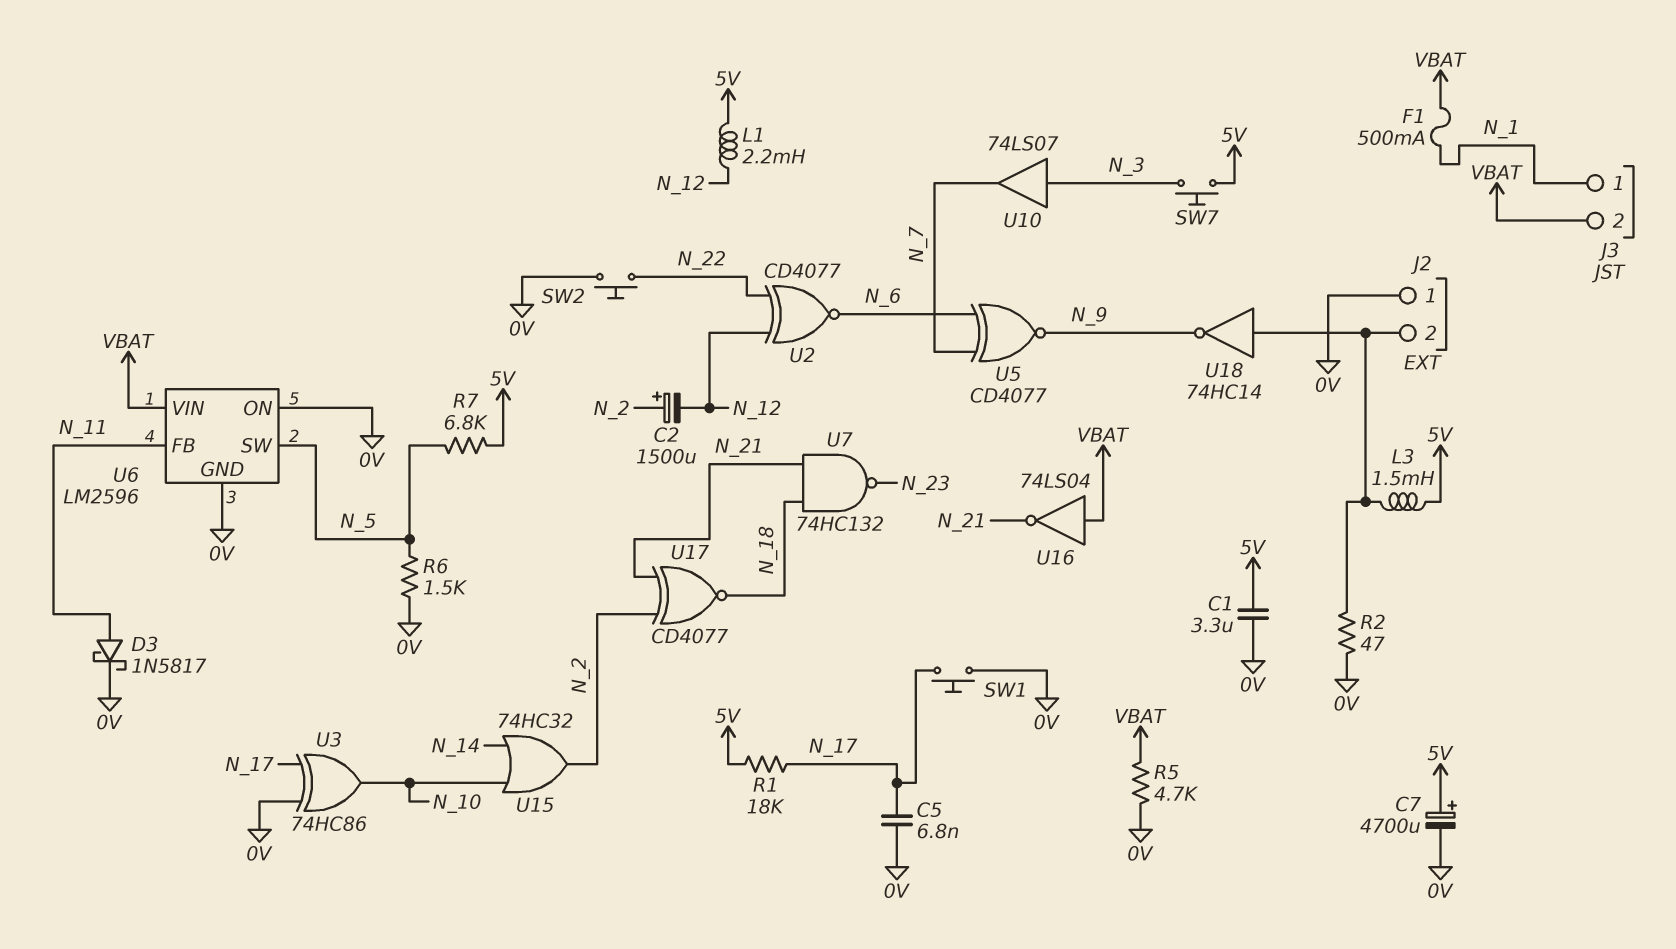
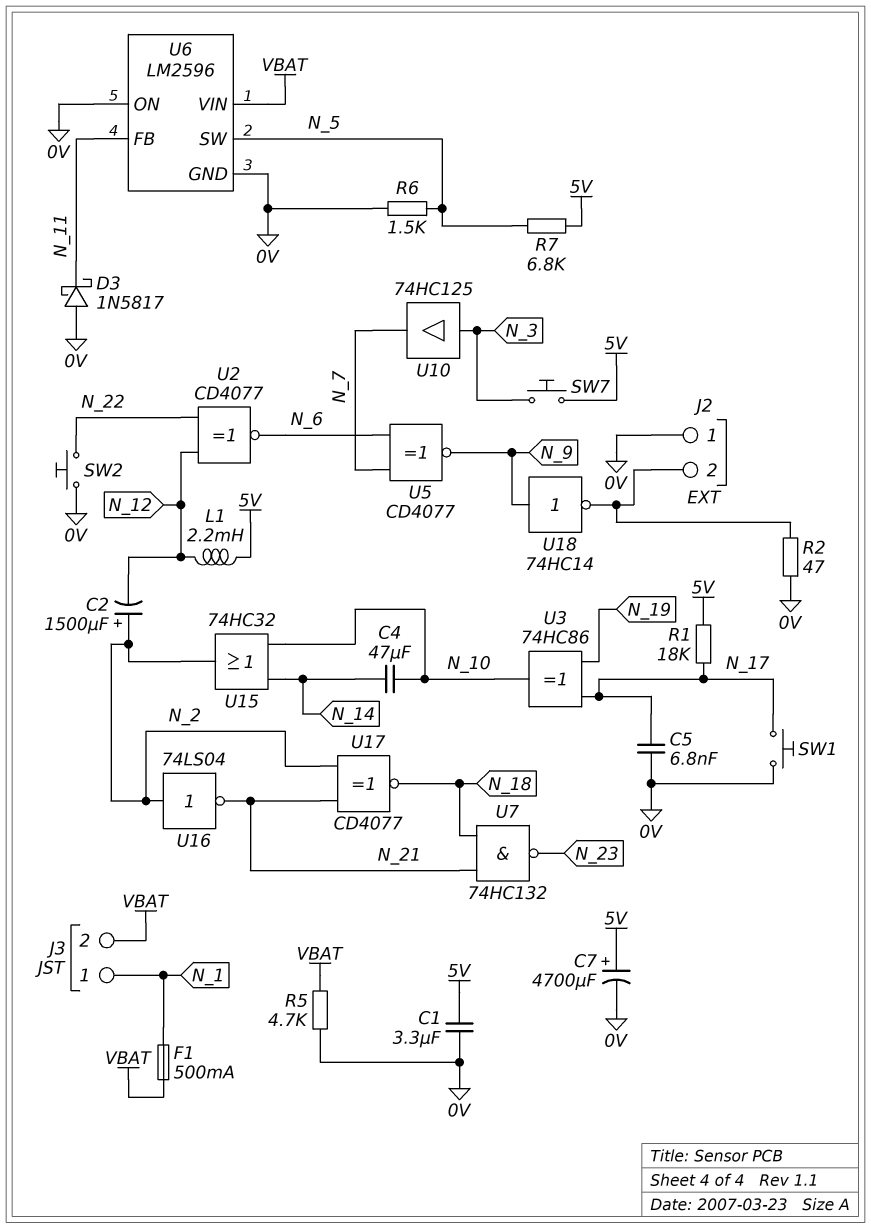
C4: none -> 47uF (N_10, N_14)
D3: schottky 1N5817 (A N_11, K 0V) -> schottky 1N5817 (A 0V, K N_11)
L3: 1.5mH (5V, J2/2) -> none
U3: XOR 74HC86 (in 0V, in N_17, out N_10) -> XOR 74HC86 (in N_17, in N_19, out N_10)
U10: buffer 74LS07 (in N_3, out N_7) -> buffer 74HC125 (in N_3, out N_7)
U16: NOT 74LS04 (in VBAT, out N_21) -> NOT 74LS04 (in N_2, out N_21)
U18: NOT 74HC14 (in J2/2, out N_9) -> NOT 74HC14 (in N_9, out J2/2)

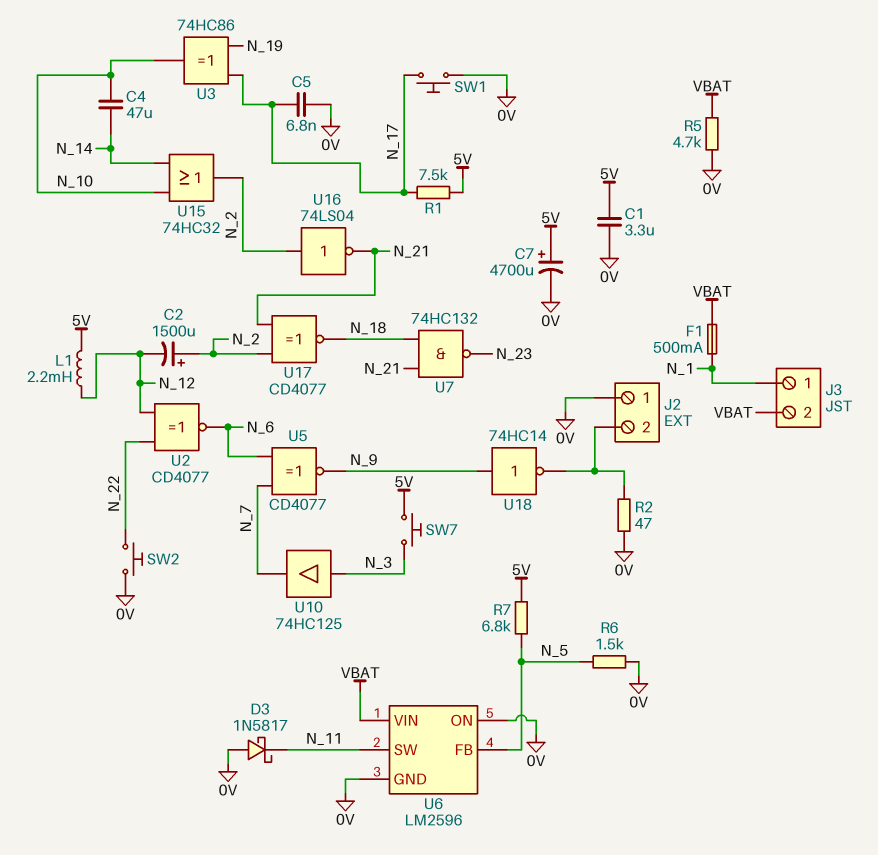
R1: 18k (5V, N_17) -> 7.5k (5V, N_17)
U6 pin FB: N_11 -> N_5
U6 pin SW: N_5 -> N_11

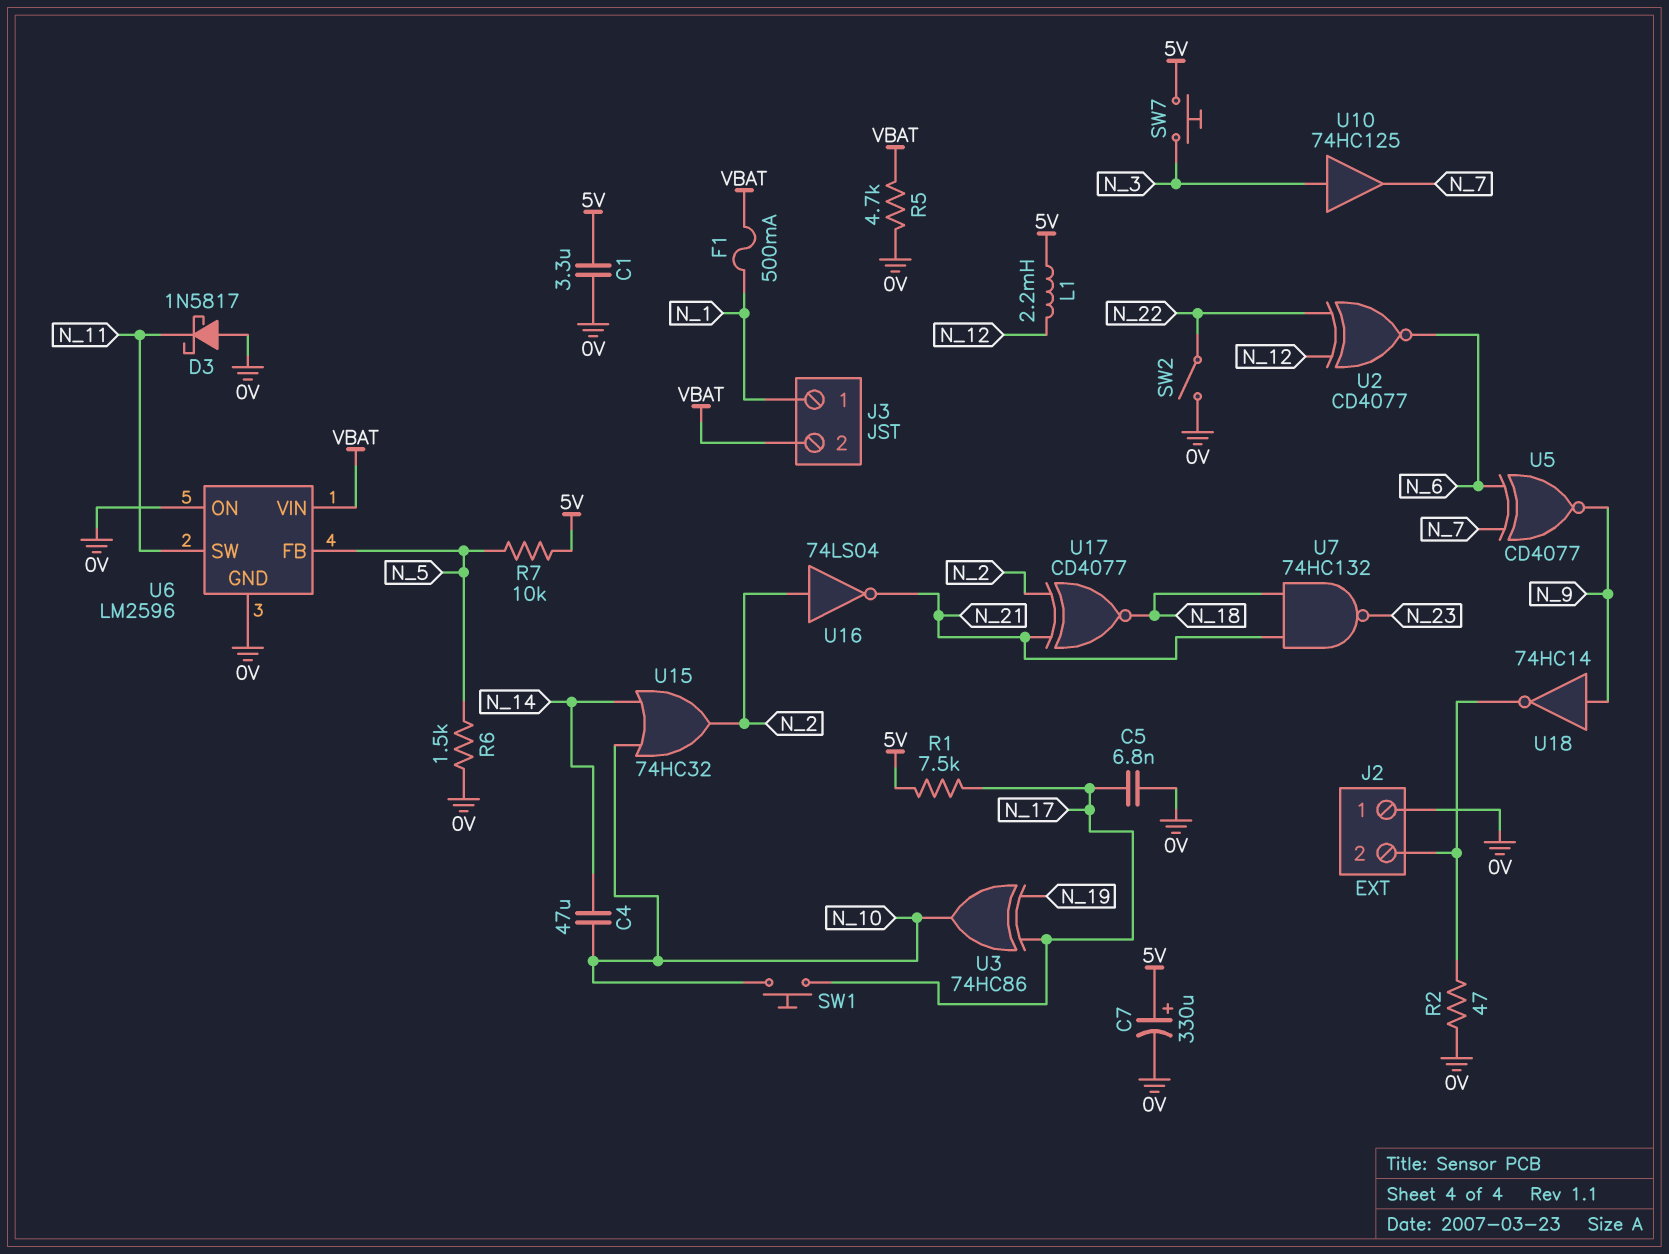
C2: 1500uF (plus N_2, minus N_12) -> none
C7: 4700uF (plus 5V, minus 0V) -> 330uF (plus 5V, minus 0V)
R7: 6.8k (5V, N_5) -> 10k (5V, N_5)
SW1: button (0V, N_17) -> button (N_10, N_17)
SW2: button (0V, N_22) -> switch (0V, N_22)

